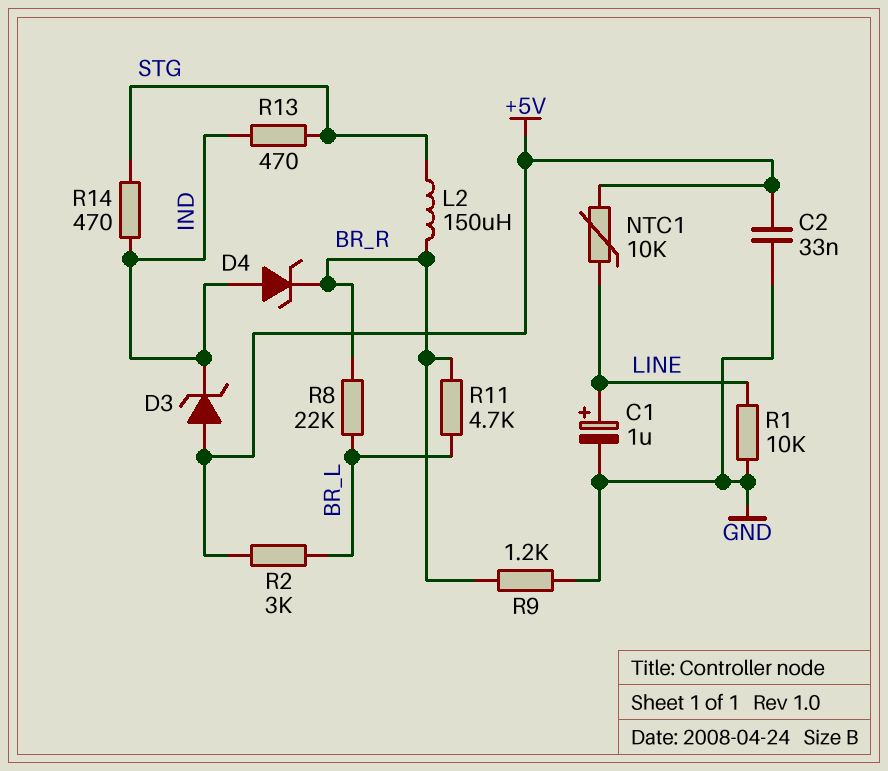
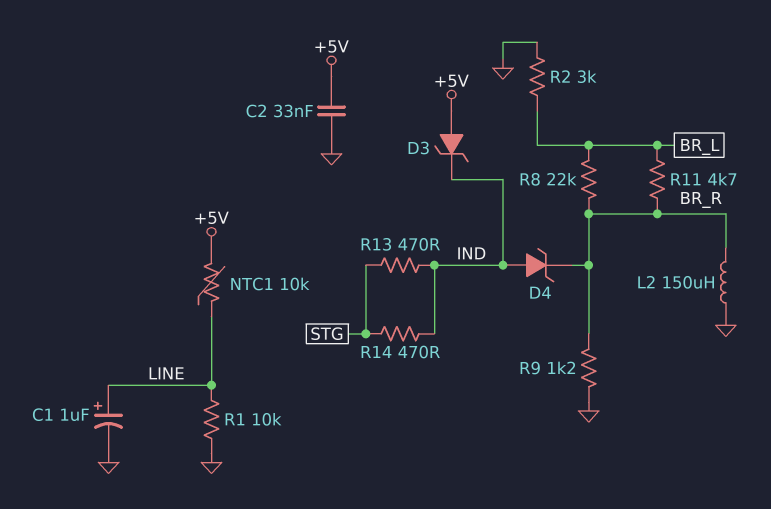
L2: 150uH (BR_R, STG) -> 150uH (BR_R, GND)
R2: 3k (+5V, BR_L) -> 3k (BR_L, GND)

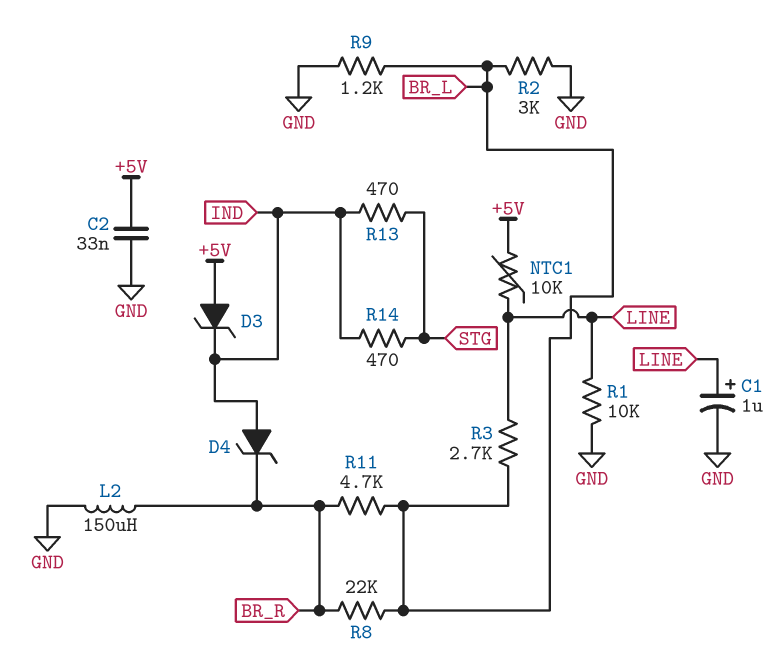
R3: none -> 2.7k (BR_L, LINE)
R9: 1.2k (BR_R, GND) -> 1.2k (BR_L, GND)

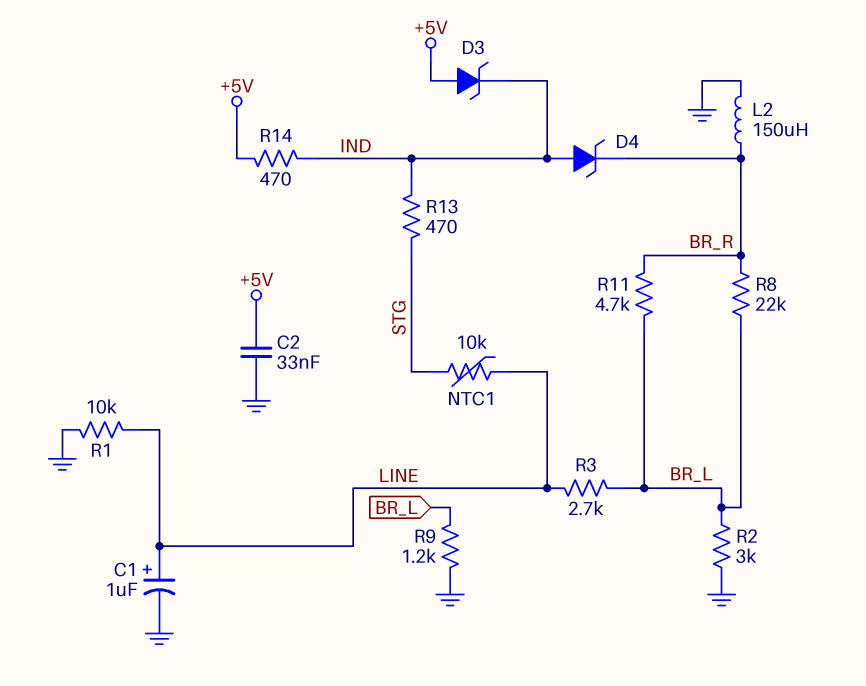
NTC1: 10k (+5V, LINE) -> 10k (LINE, STG)
R14: 470 (IND, STG) -> 470 (+5V, IND)

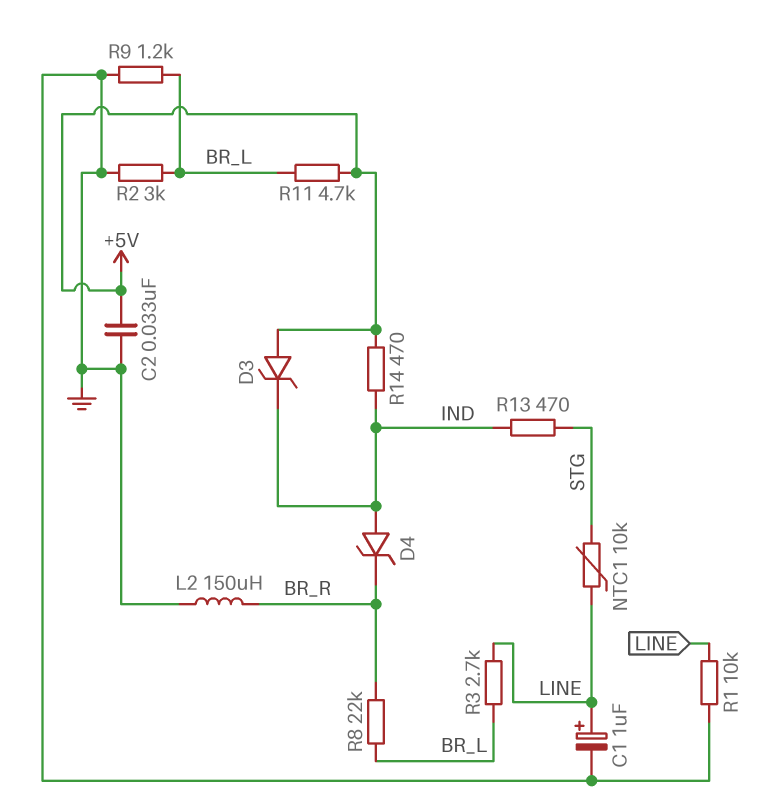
R11: 4.7k (BR_L, BR_R) -> 4.7k (+5V, BR_L)

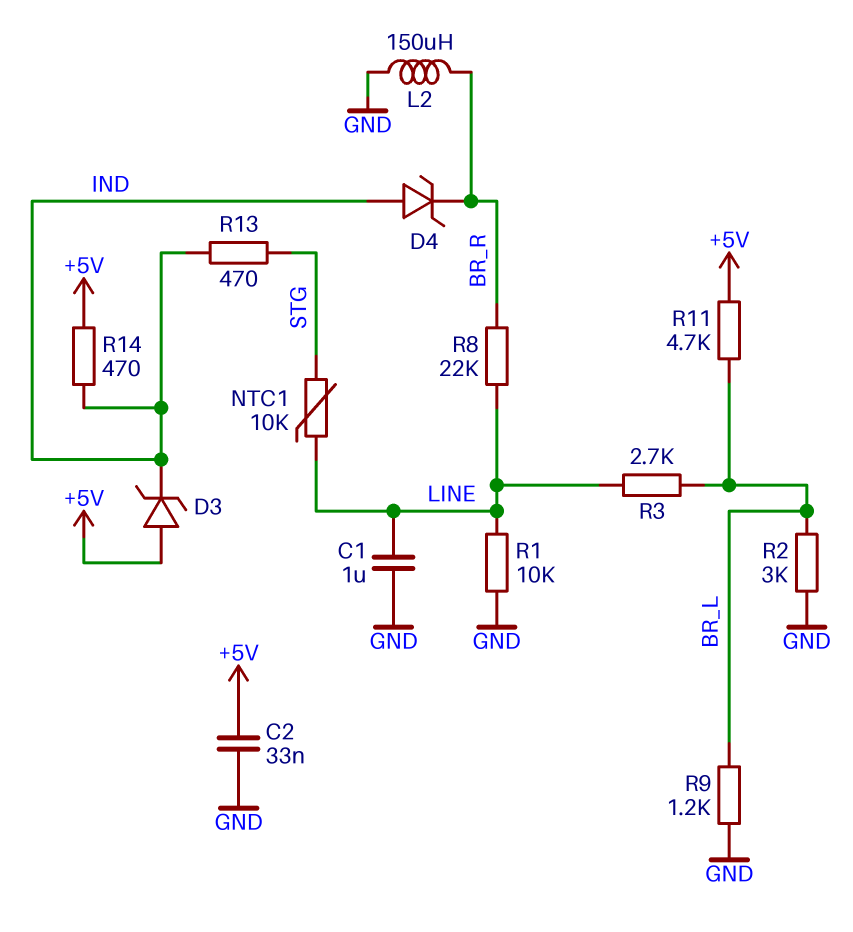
C1: 1uF (plus LINE, minus GND) -> 1uF (GND, LINE)
R8: 22k (BR_L, BR_R) -> 22k (BR_R, LINE)

